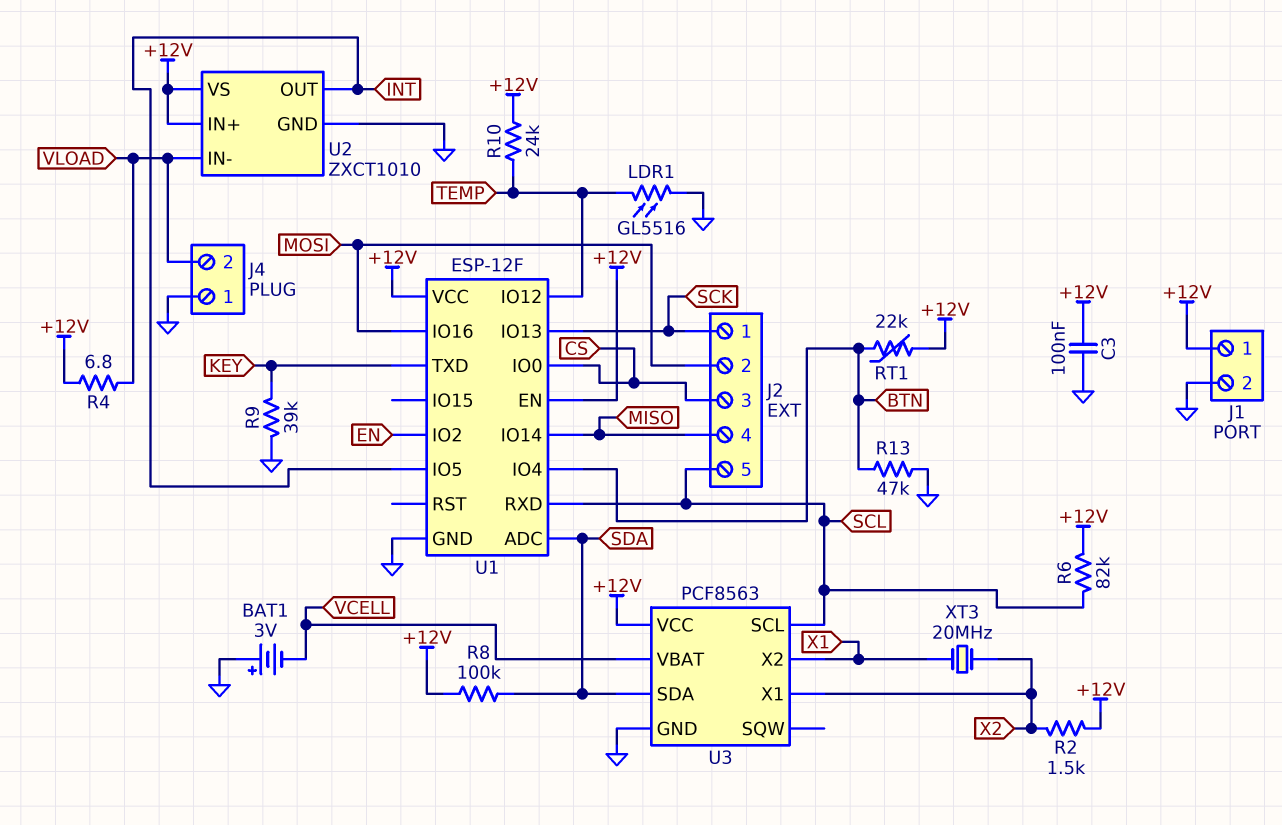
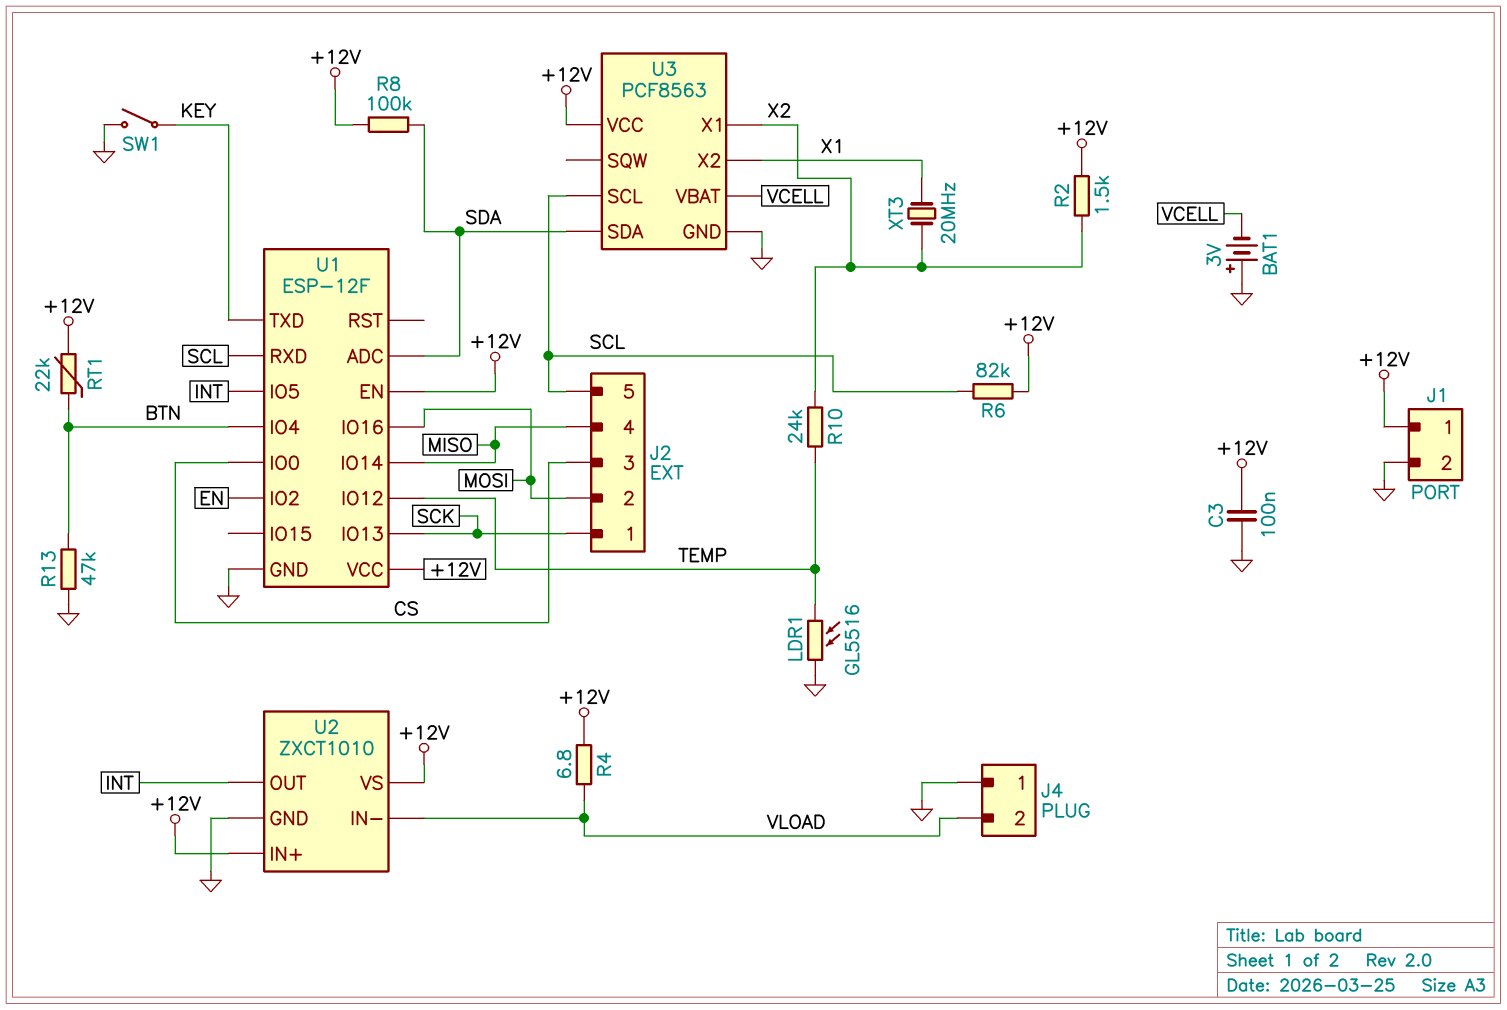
R9: 39k (GND, KEY) -> none
R10: 24k (+12V, TEMP) -> 24k (TEMP, X2)
SW1: none -> switch (GND, KEY)

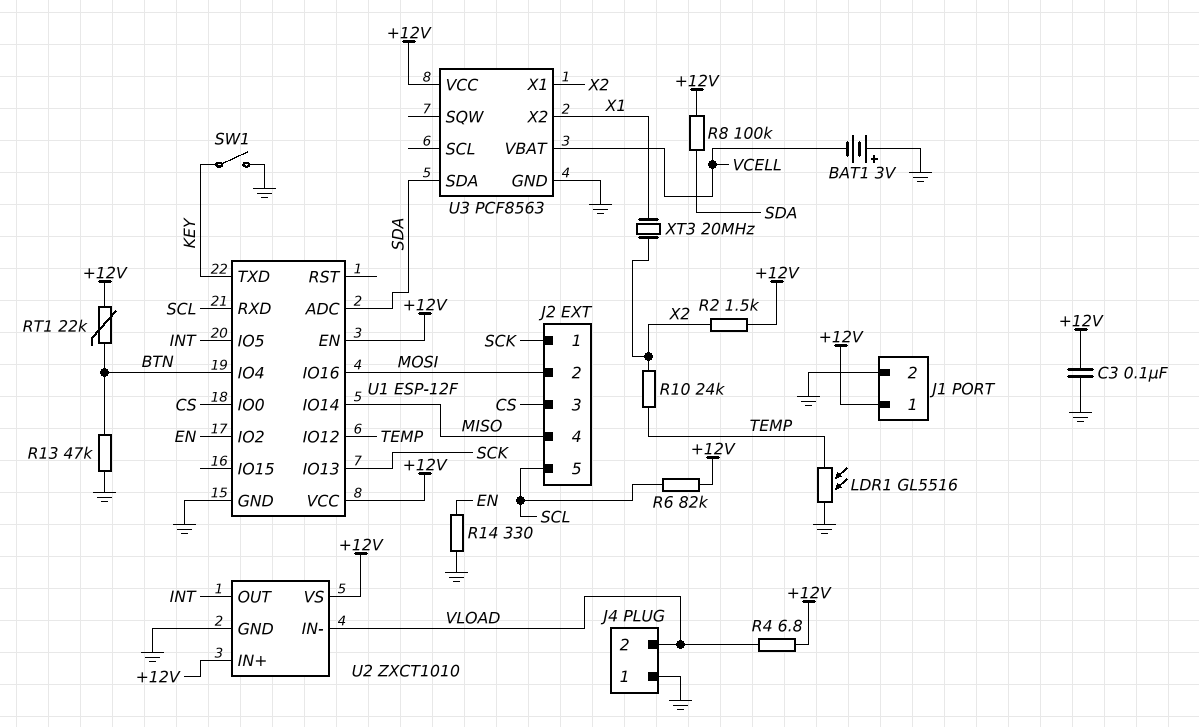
R14: none -> 330 (EN, GND)
U3 pin SCL: SCL -> none

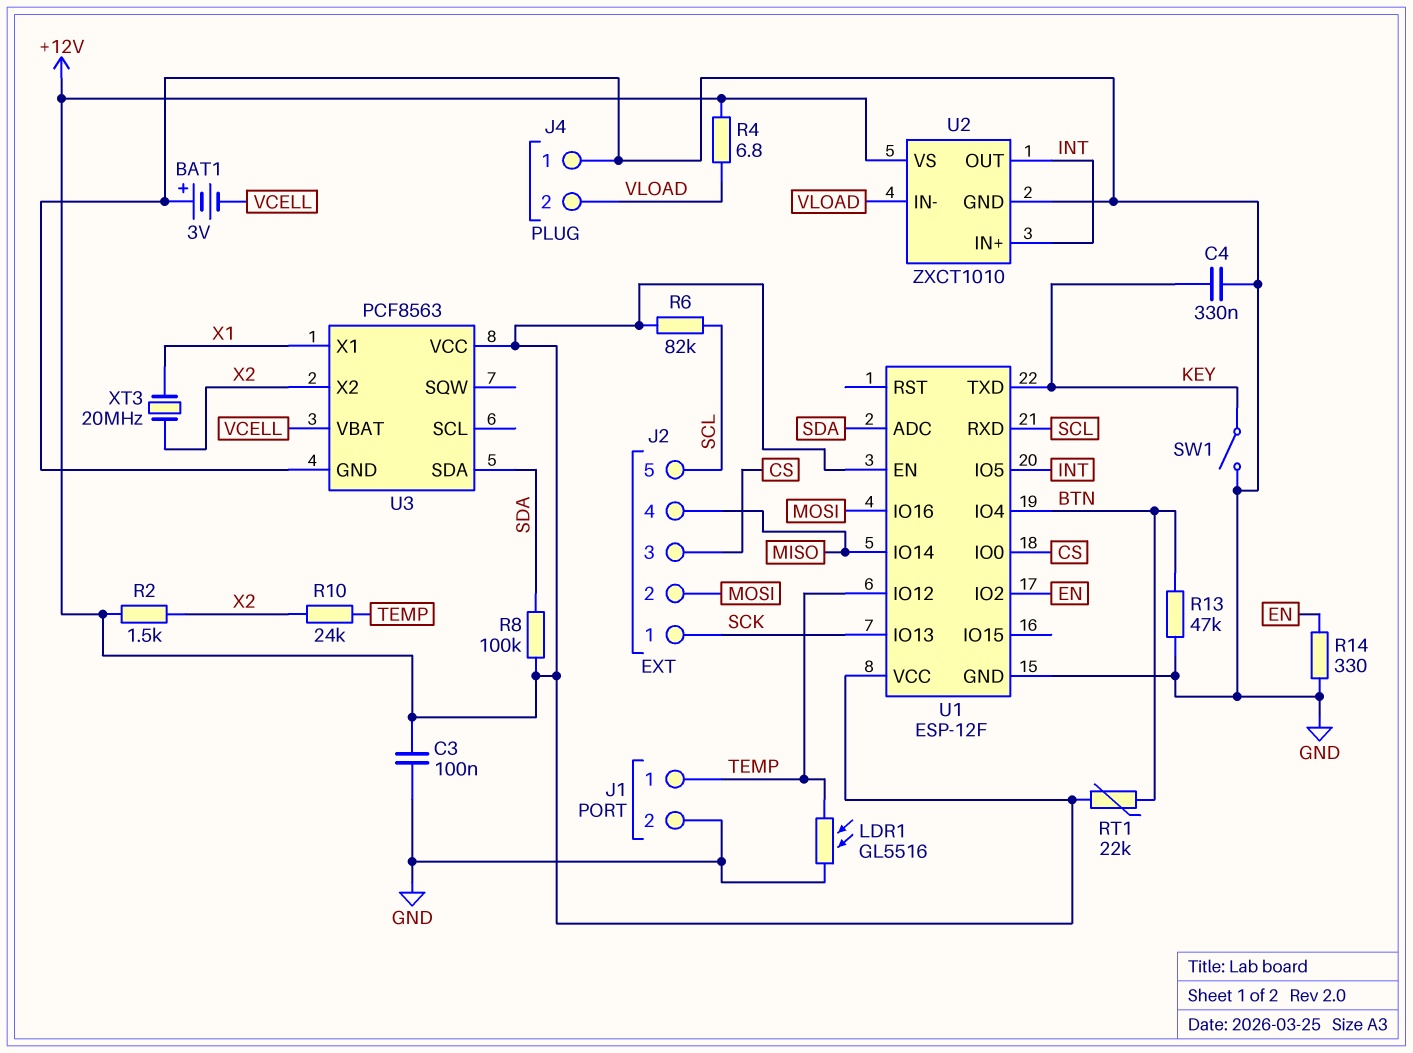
C4: none -> 330nF (GND, KEY)
J1 pin 1: +12V -> TEMP
U2 pin IN+: +12V -> INT
U3 pin X1: X2 -> X1
U3 pin X2: X1 -> X2

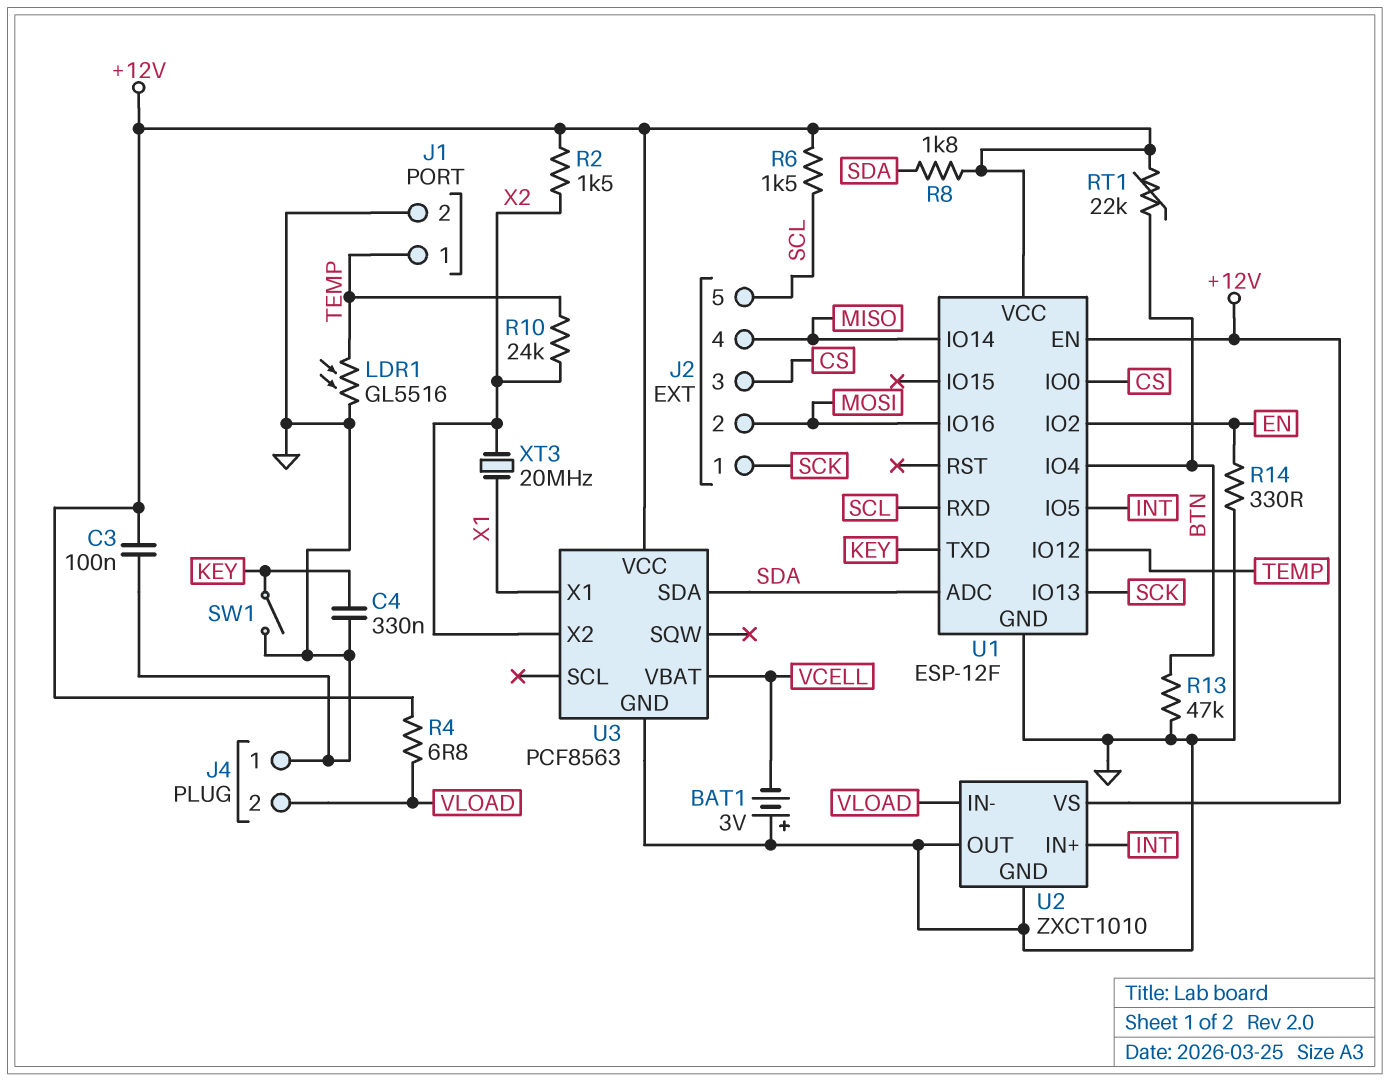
R6: 82k (+12V, SCL) -> 1.5k (+12V, SCL)
R8: 100k (+12V, SDA) -> 1.8k (+12V, SDA)
U2 pin OUT: INT -> GND

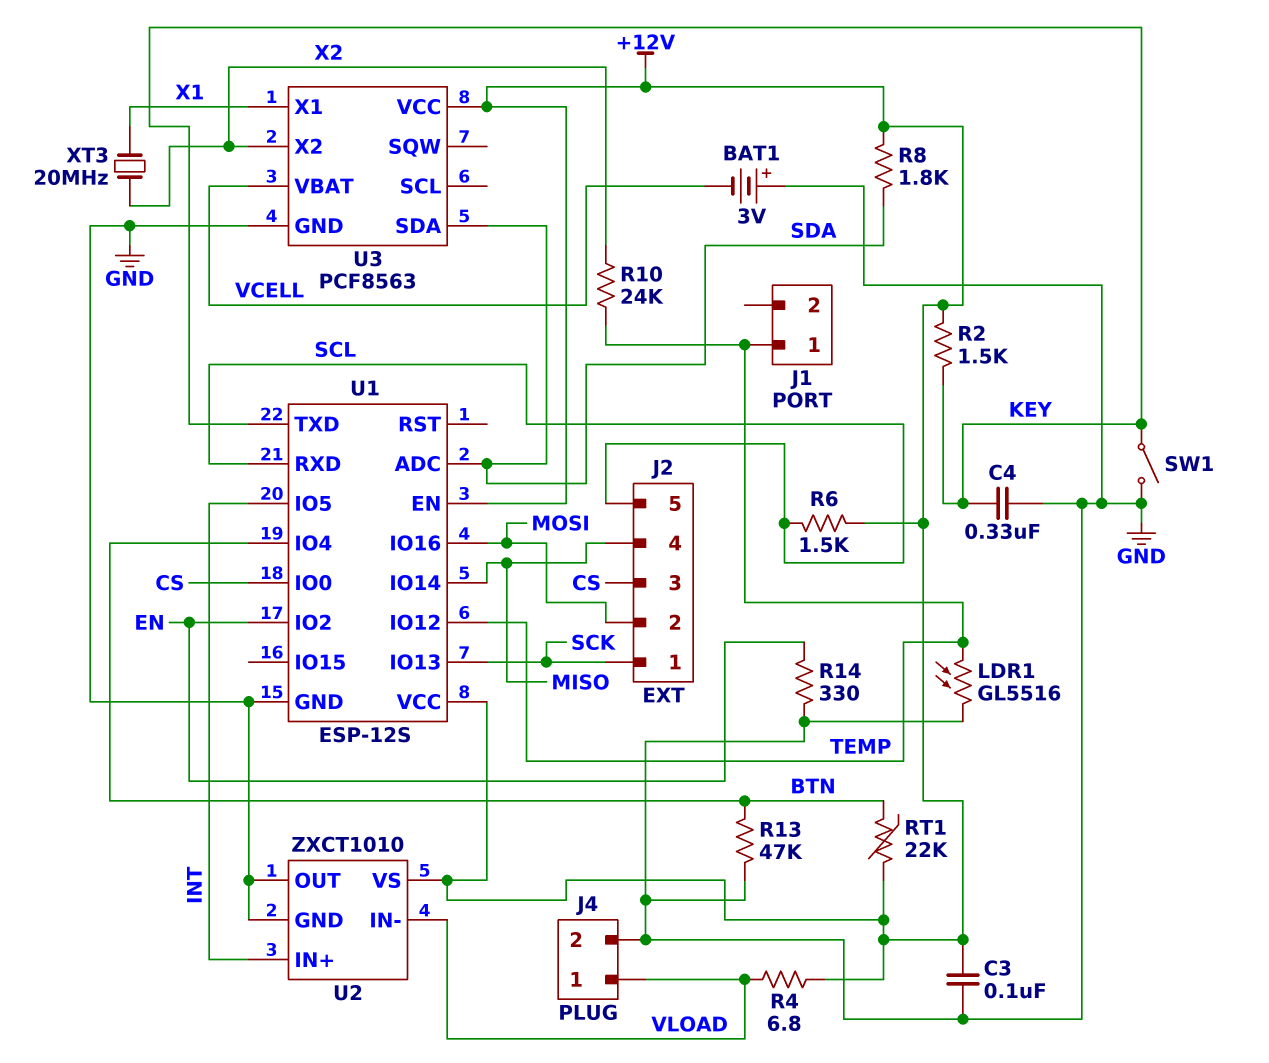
J1 pin 2: GND -> none
J4 pin 1: GND -> VLOAD
J4 pin 2: VLOAD -> GND
R2: 1.5k (+12V, X2) -> 1.5k (+12V, KEY)
U1: ESP-12F -> ESP-12S

